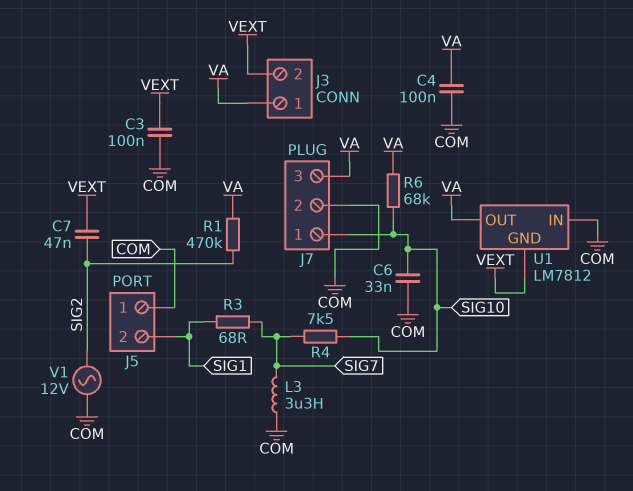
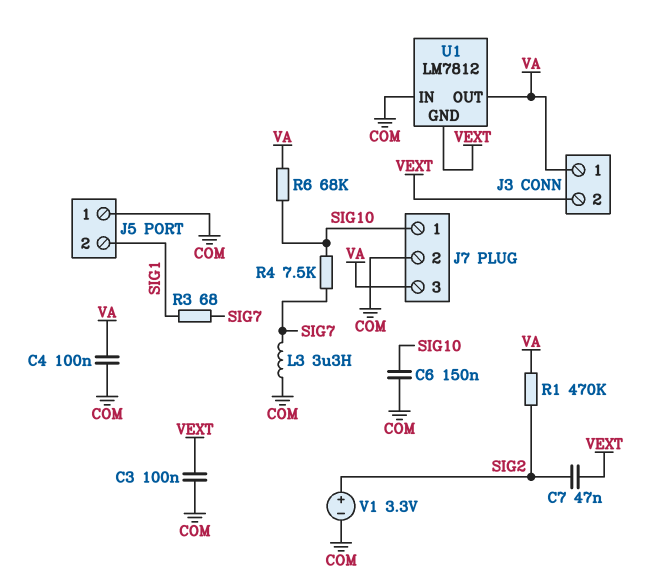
C6: 33nF (COM, SIG10) -> 150nF (COM, SIG10)
V1: AC 12V (COM, SIG2) -> 3.3V (plus SIG2, minus COM)

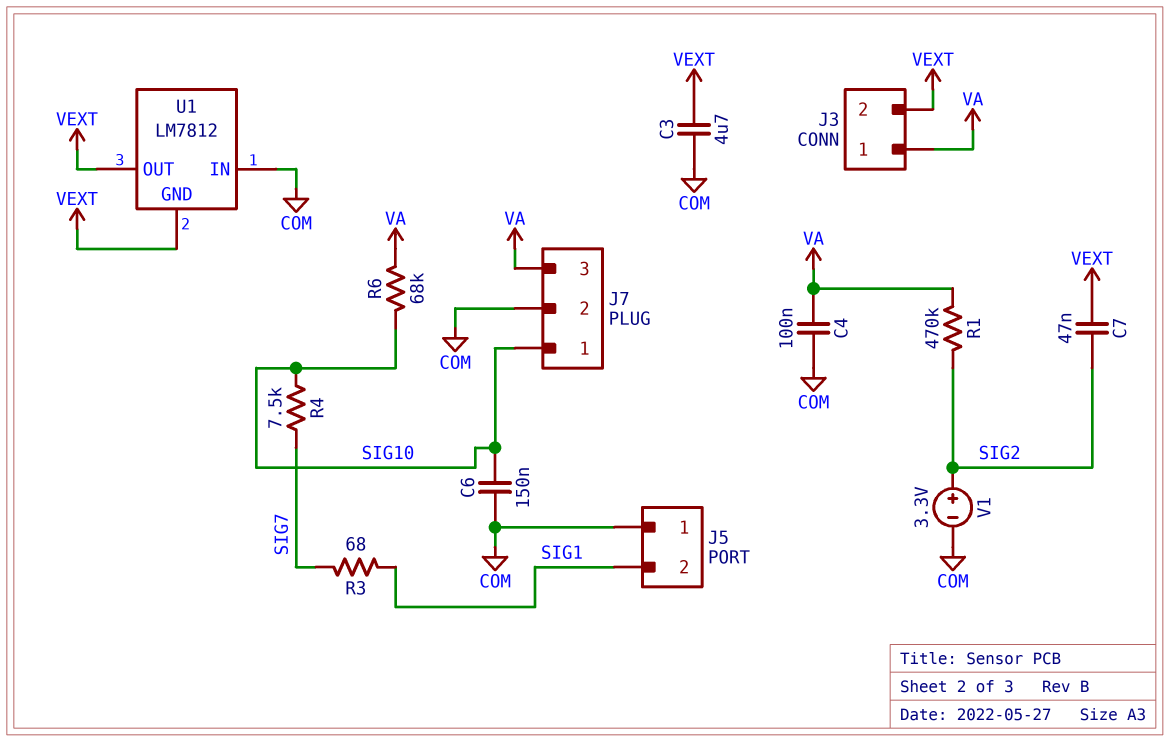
C3: 100nF (COM, VEXT) -> 4.7uF (COM, VEXT)
L3: 3.3uH (COM, SIG7) -> none
U1 pin OUT: VA -> VEXT

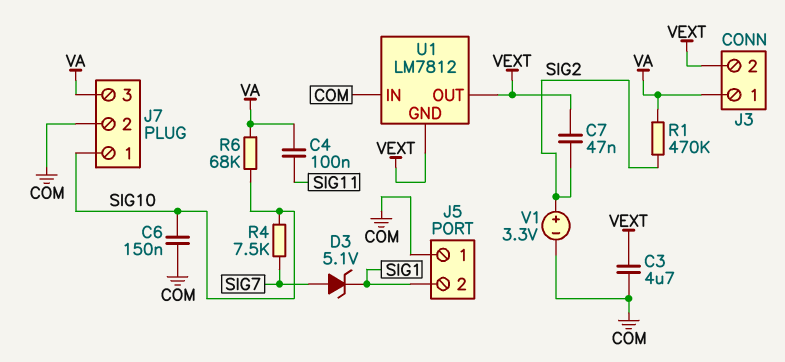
C4: 100nF (COM, VA) -> 100nF (SIG11, VA)
D3: none -> zener 5.1V (A SIG7, K SIG1)
R3: 68 (SIG1, SIG7) -> none

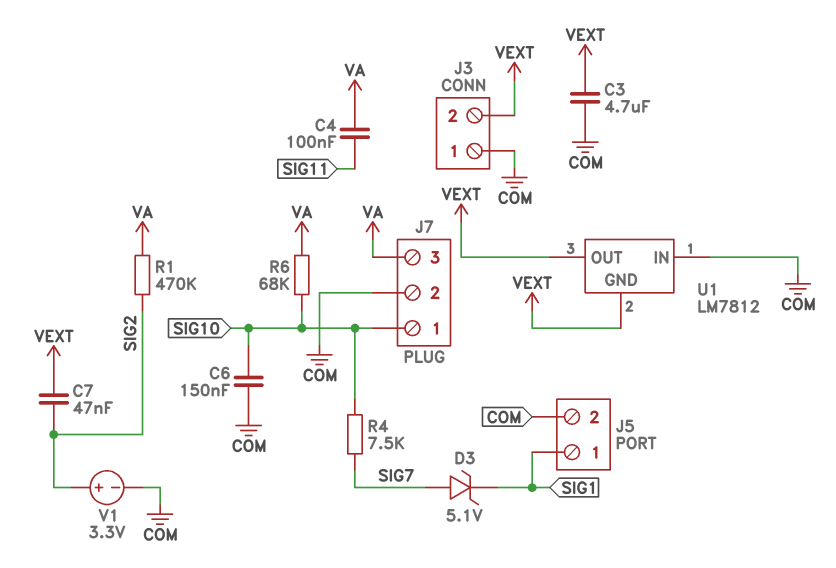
J3 pin 1: VA -> COM
J5 pin 1: COM -> SIG1
J5 pin 2: SIG1 -> COM

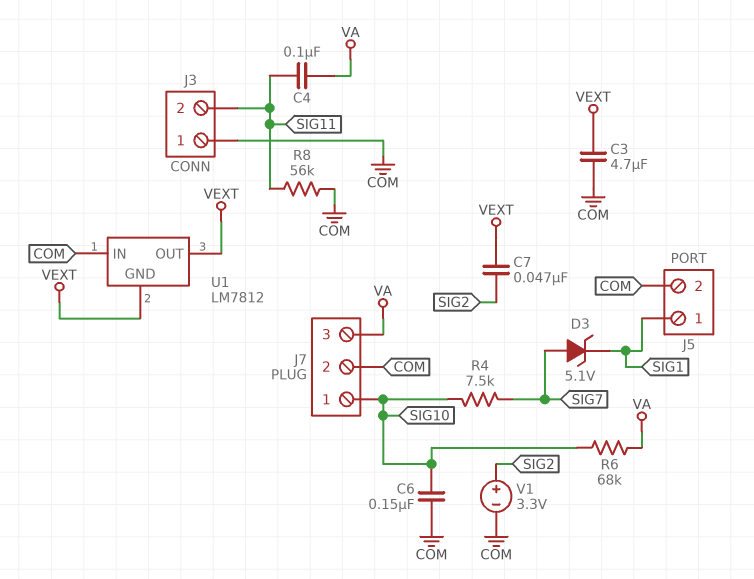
J3 pin 2: VEXT -> SIG11
R1: 470k (SIG2, VA) -> none
R8: none -> 56k (COM, SIG11)

